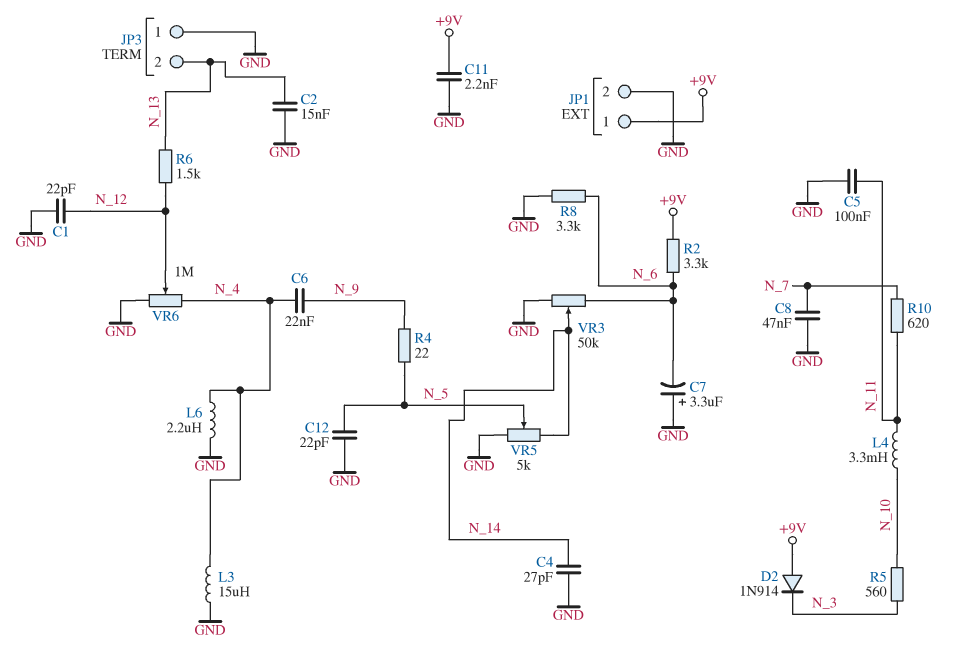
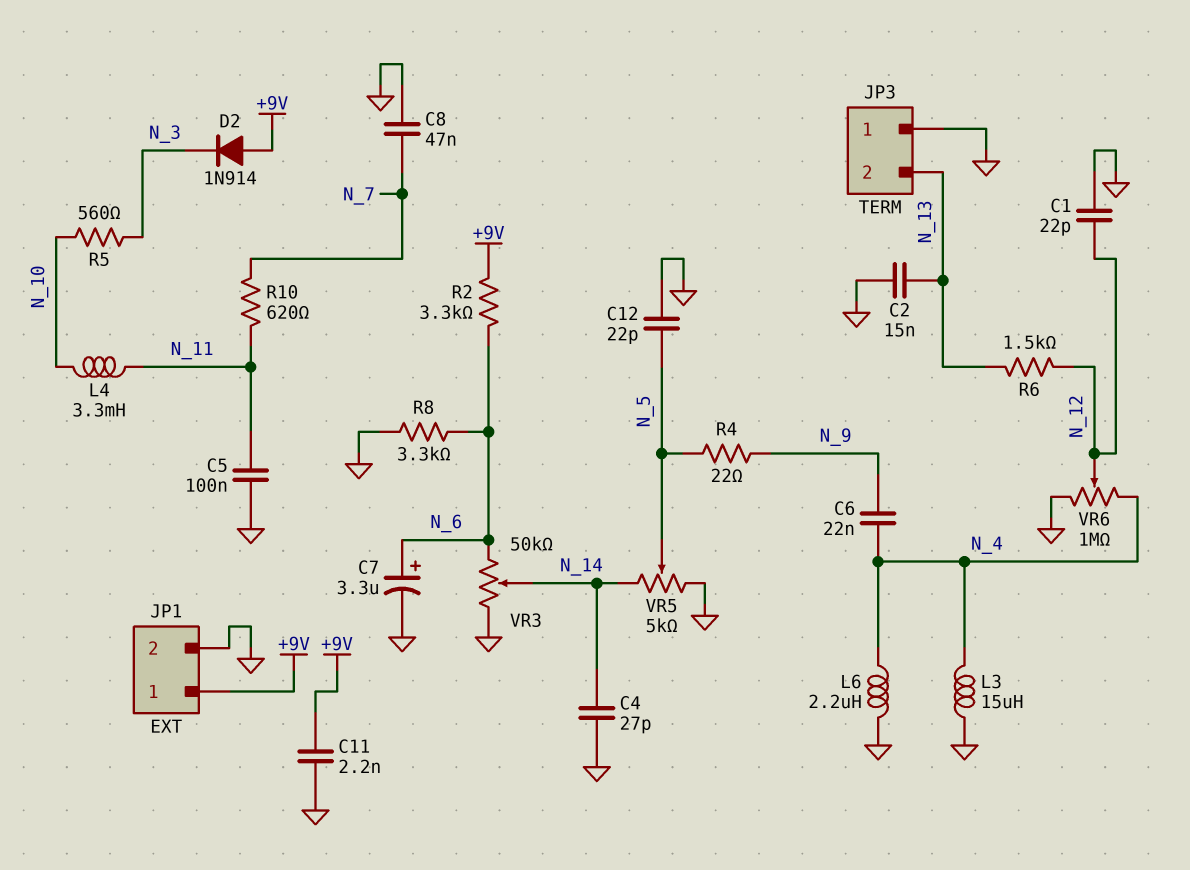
C7: 3.3uF (plus GND, minus N_6) -> 3.3uF (plus N_6, minus GND)

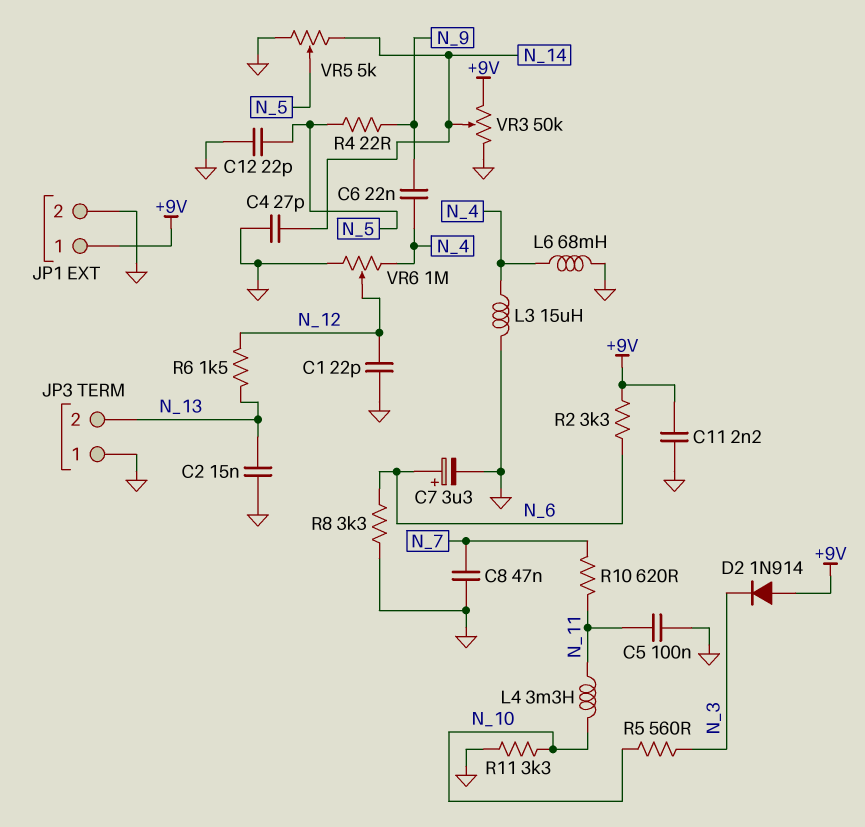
L6: 2.2uH (GND, N_4) -> 68mH (GND, N_4)
R11: none -> 3.3k (GND, N_10)
VR3: 50k (GND, N_6, wiper N_14) -> 50k (+9V, GND, wiper N_14)

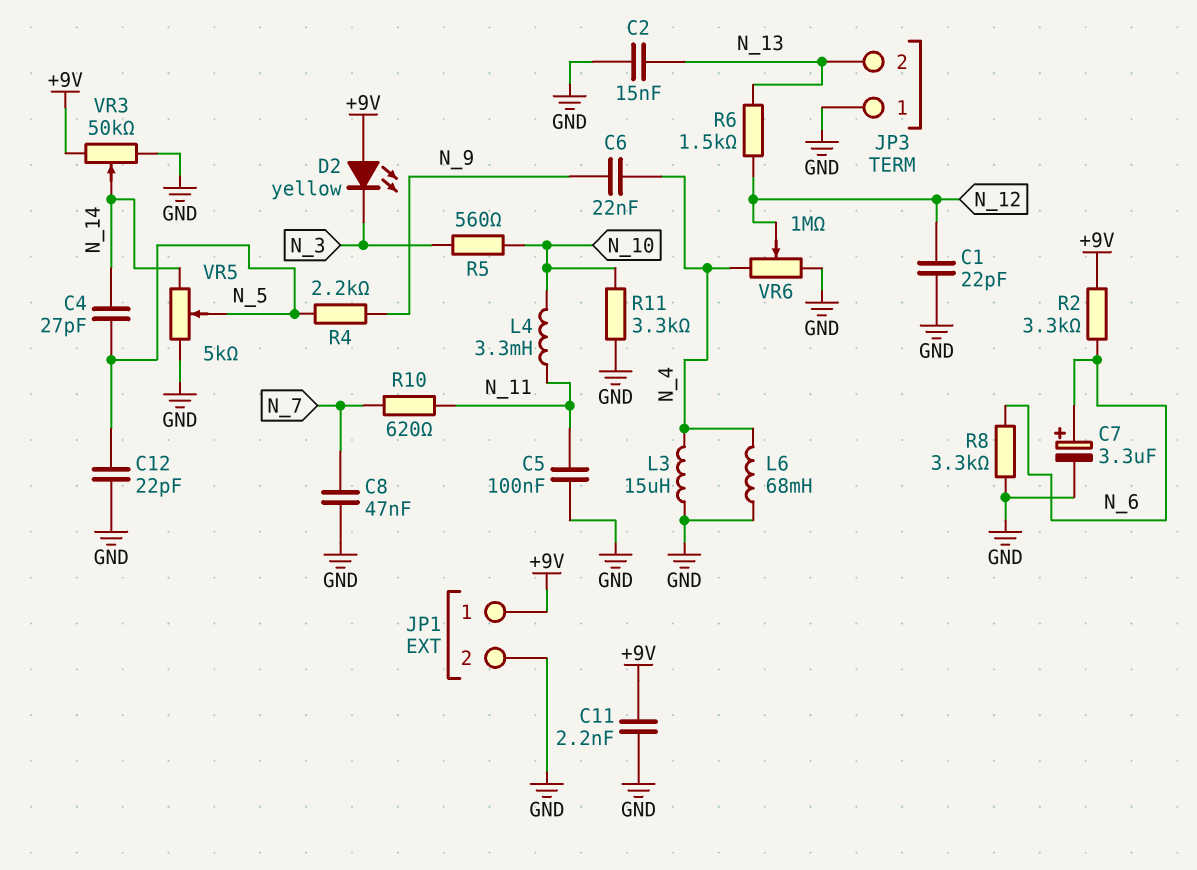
C4: 27pF (GND, N_14) -> 27pF (N_5, N_14)
D2: diode 1N914 (A +9V, K N_3) -> LED yellow (A +9V, K N_3)
R4: 22 (N_5, N_9) -> 2.2k (N_5, N_9)

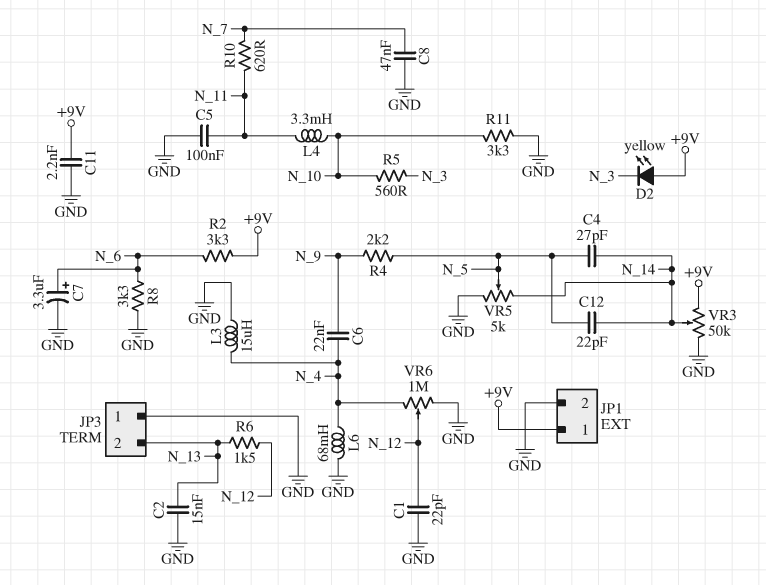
C12: 22pF (GND, N_5) -> 22pF (N_5, N_14)

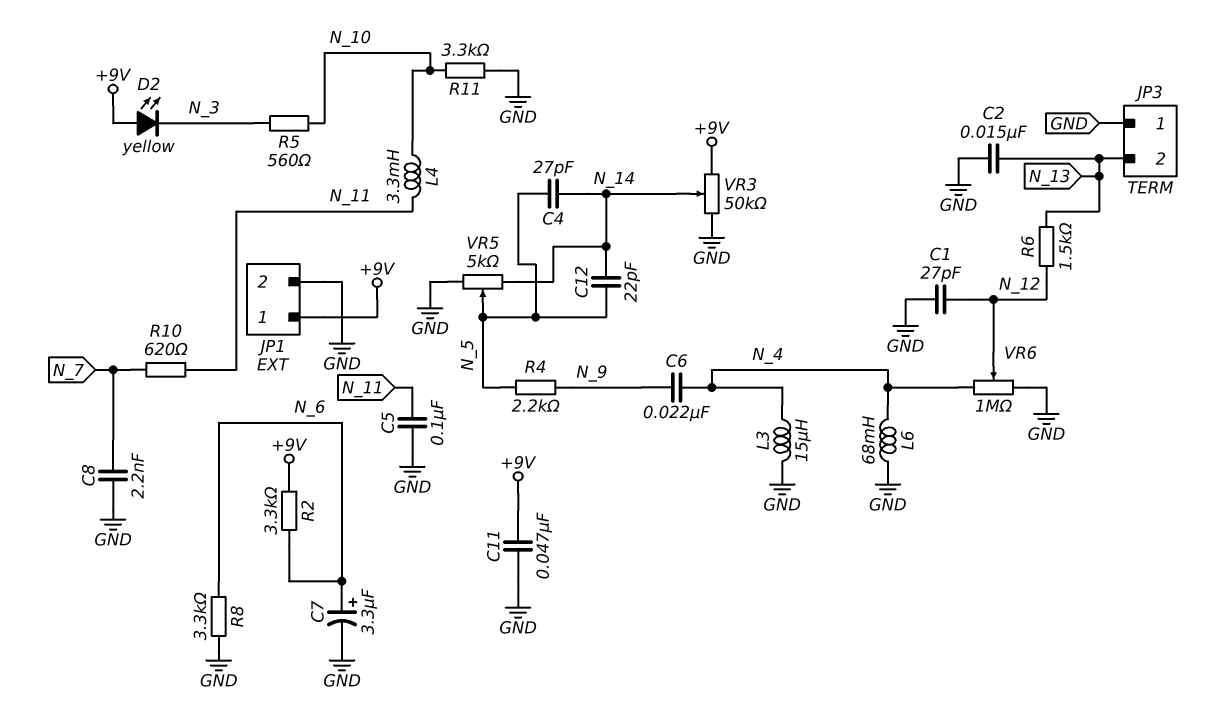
C1: 22pF (GND, N_12) -> 27pF (GND, N_12)
C8: 47nF (GND, N_7) -> 2.2nF (GND, N_7)
C11: 2.2nF (+9V, GND) -> 47nF (+9V, GND)

